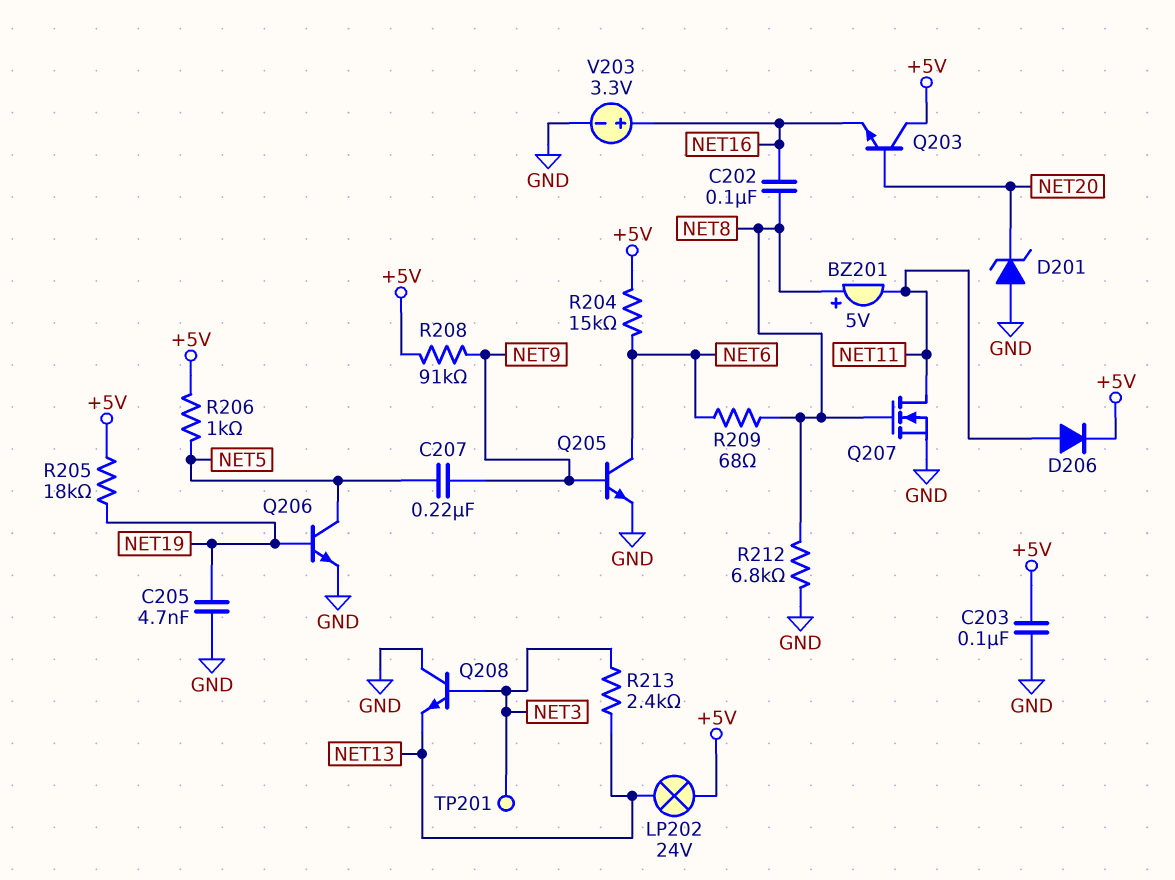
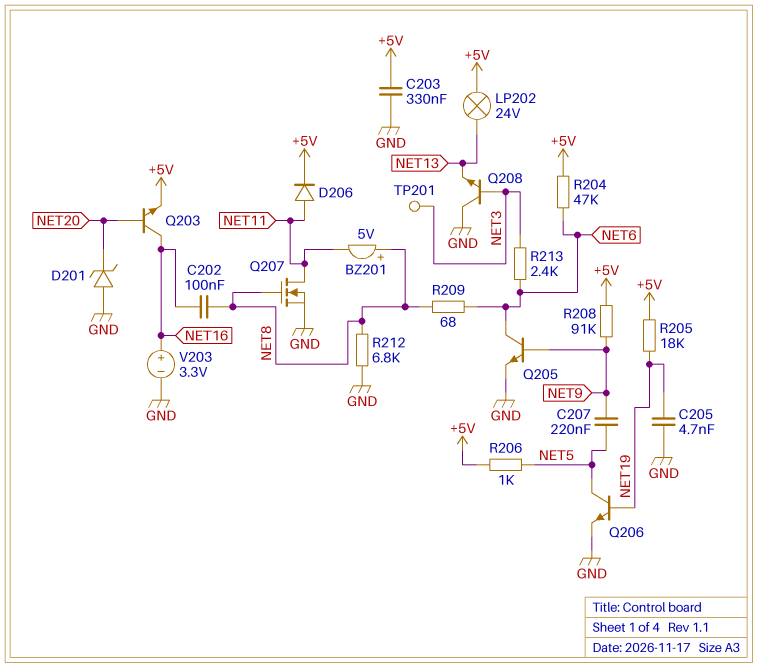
C203: 100nF (+5V, GND) -> 330nF (+5V, GND)
Q203: NPN (B NET20, C +5V, E NET16) -> NPN (B NET20, C NET16, E +5V)
R204: 15k (+5V, NET6) -> 47k (+5V, NET6)
R213: 2.4k (NET3, NET13) -> 2.4k (NET3, NET6)

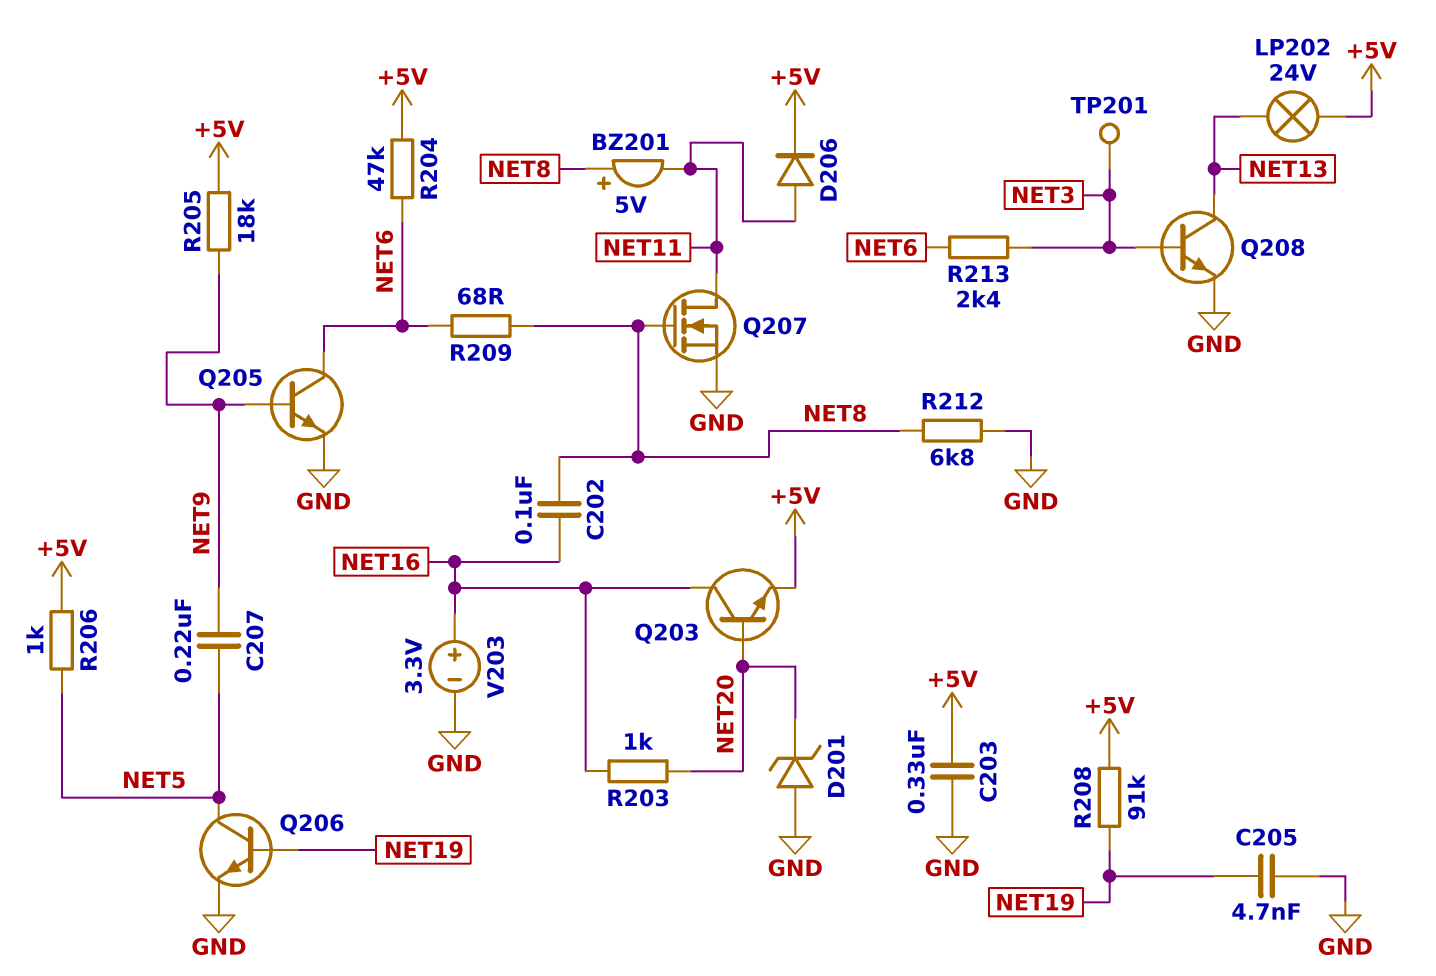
Q208: NPN (B NET3, C GND, E NET13) -> NPN (B NET3, C NET13, E GND)
R203: none -> 1k (NET16, NET20)
R205: 18k (+5V, NET19) -> 18k (+5V, NET9)
R208: 91k (+5V, NET9) -> 91k (+5V, NET19)

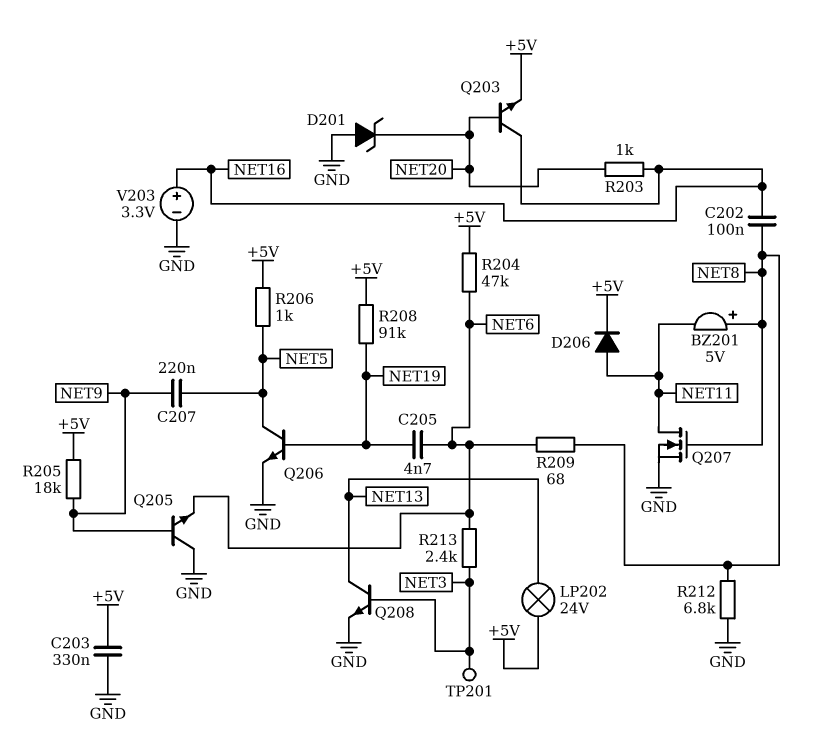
C205: 4.7nF (GND, NET19) -> 4.7nF (NET6, NET19)
Q205: NPN (B NET9, C NET6, E GND) -> NPN (B NET9, C GND, E NET6)

